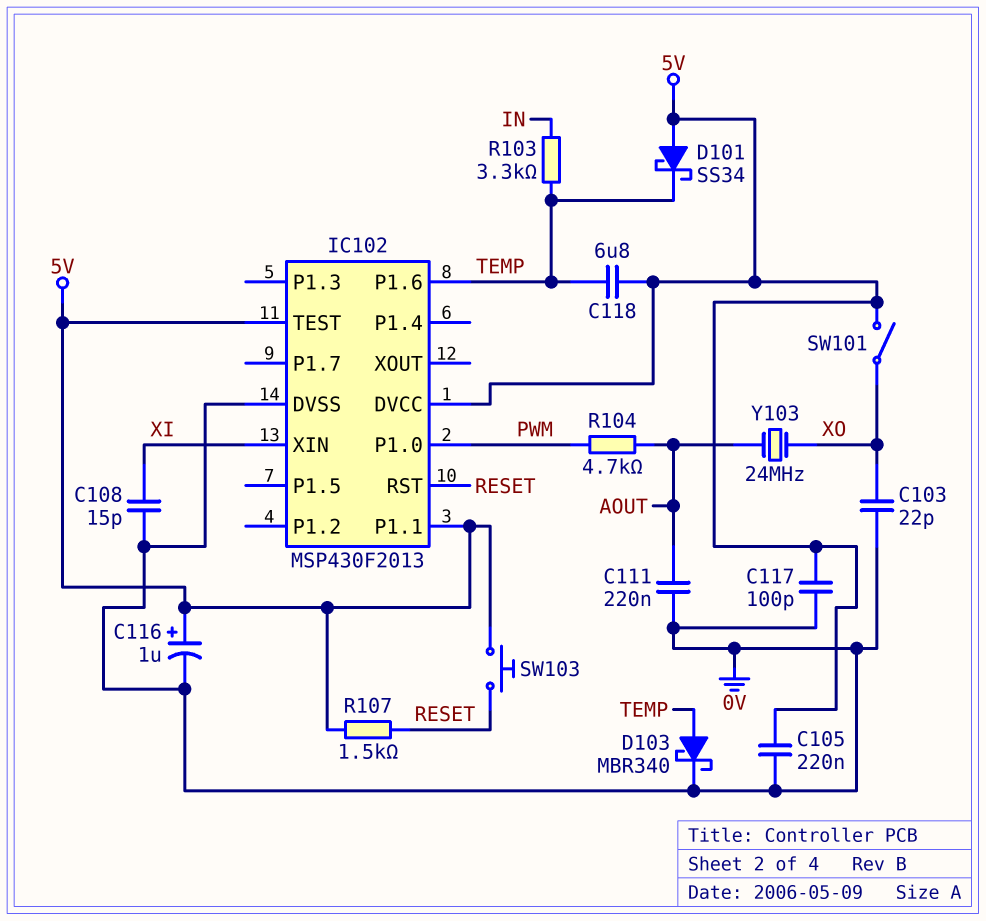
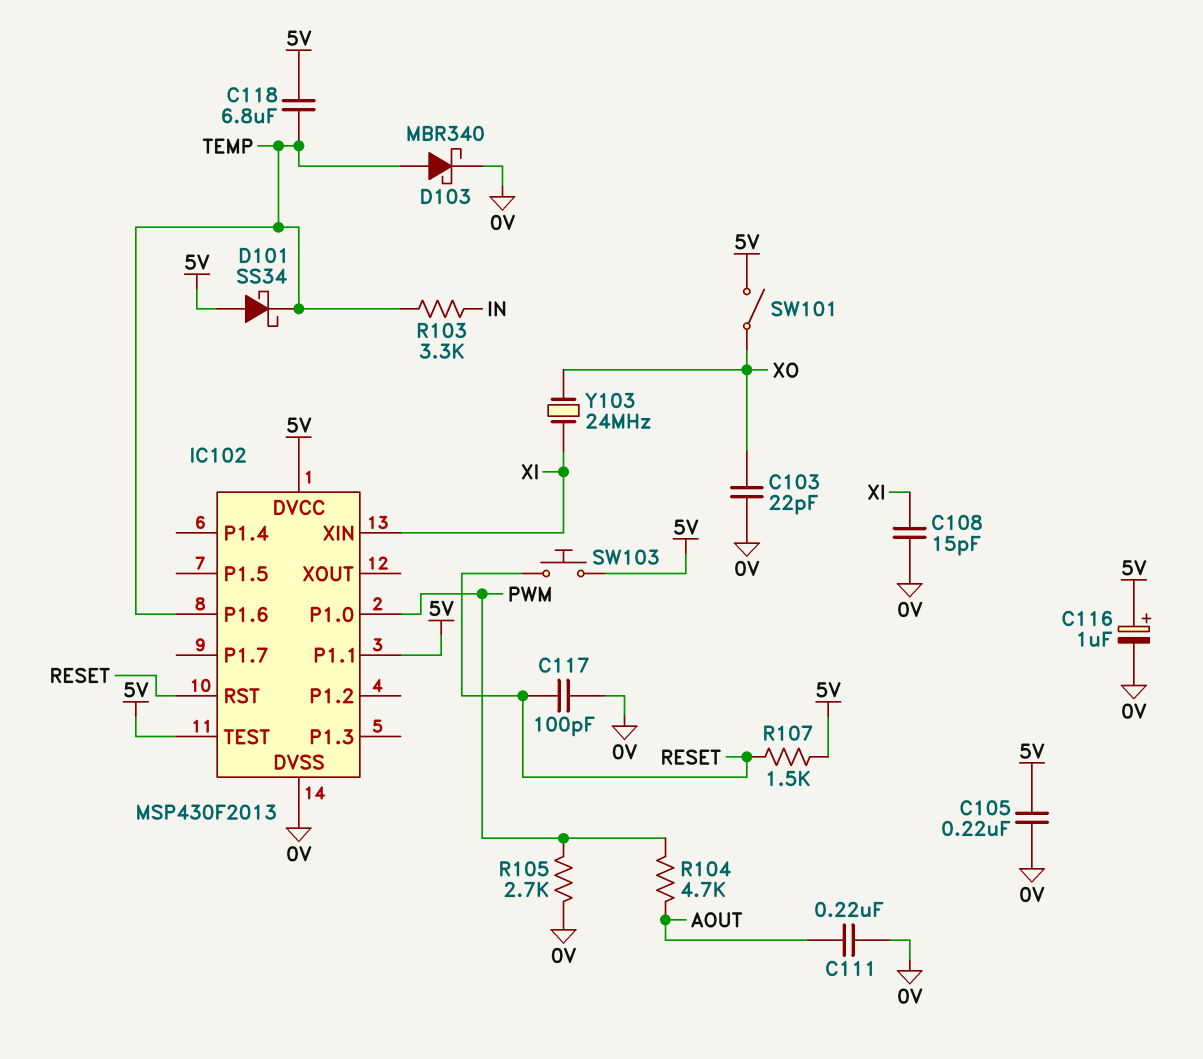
C117: 100pF (0V, 5V) -> 100pF (0V, RESET)
R105: none -> 2.7k (0V, PWM)
Y103: 24MHz (AOUT, XO) -> 24MHz (XI, XO)

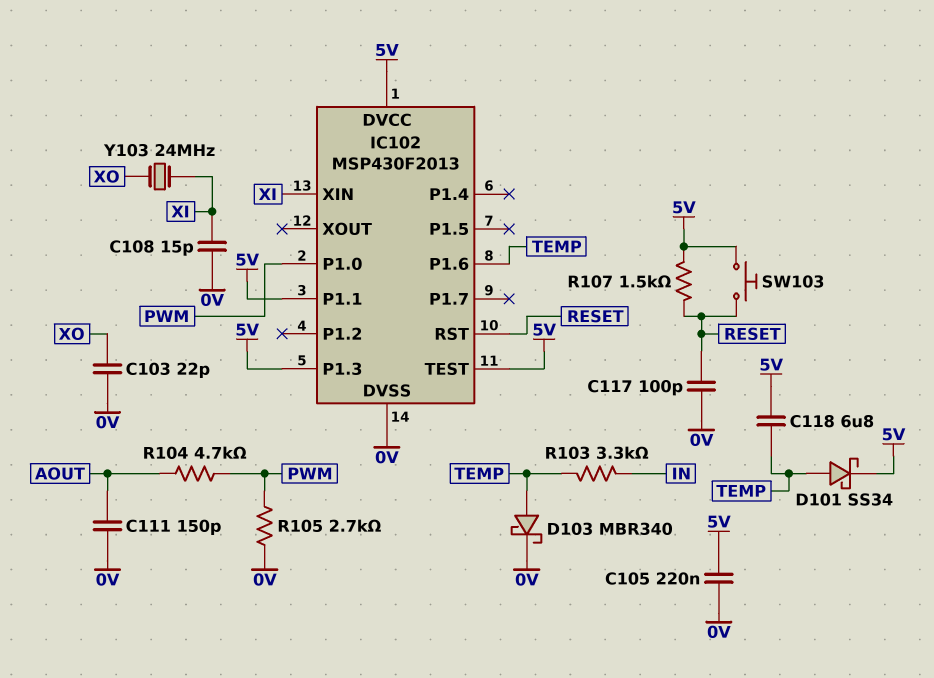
C111: 220nF (0V, AOUT) -> 150pF (0V, AOUT)
C116: 1uF (plus 5V, minus 0V) -> none
D101: schottky SS34 (A 5V, K TEMP) -> schottky SS34 (A TEMP, K 5V)
IC102 pin P1.3: none -> 5V
SW101: switch (5V, XO) -> none

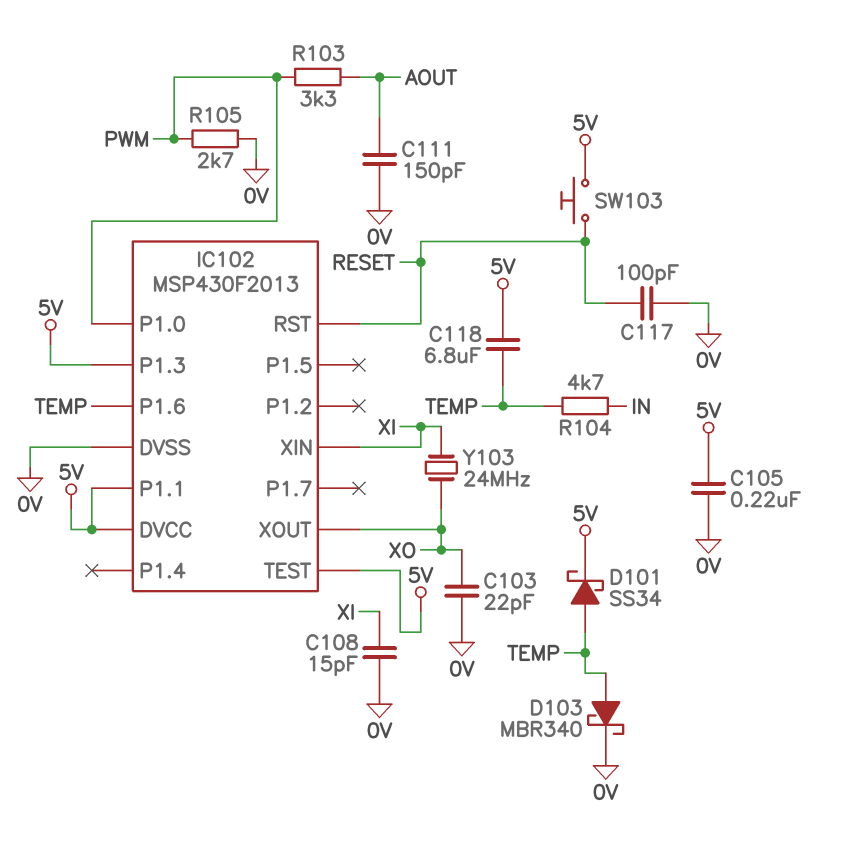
IC102 pin XOUT: none -> XO
R103: 3.3k (IN, TEMP) -> 3.3k (AOUT, PWM)
R104: 4.7k (AOUT, PWM) -> 4.7k (IN, TEMP)
R107: 1.5k (5V, RESET) -> none

